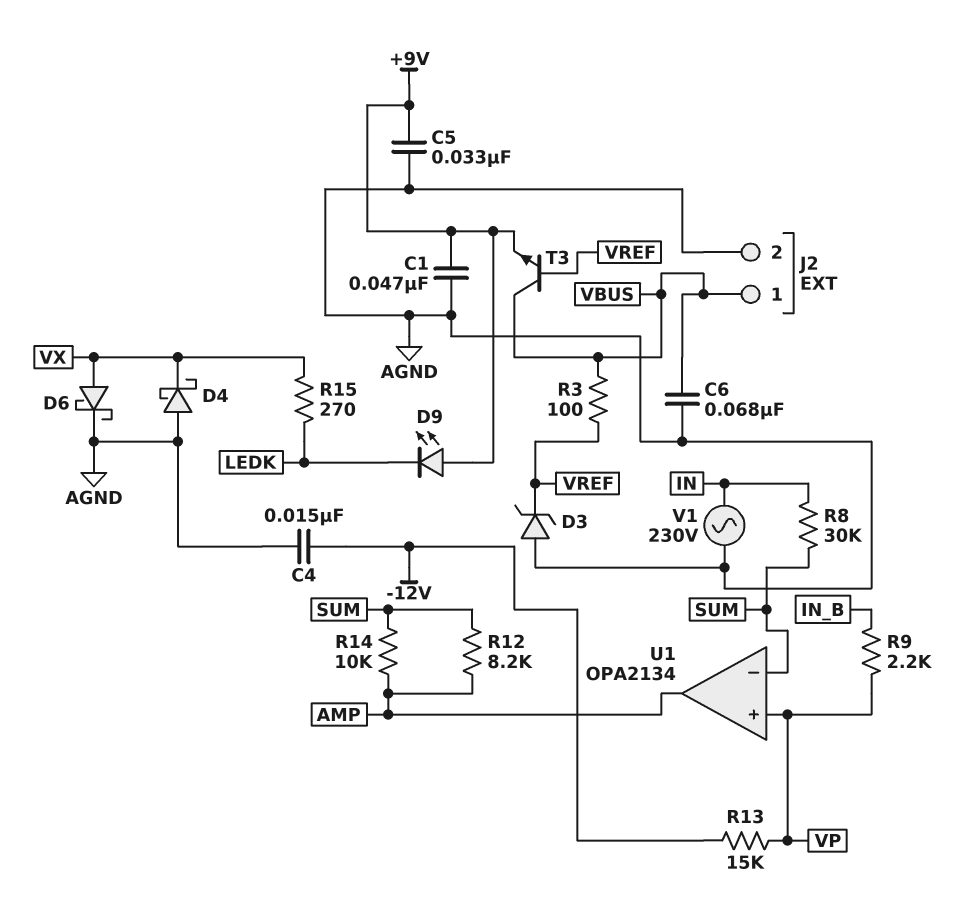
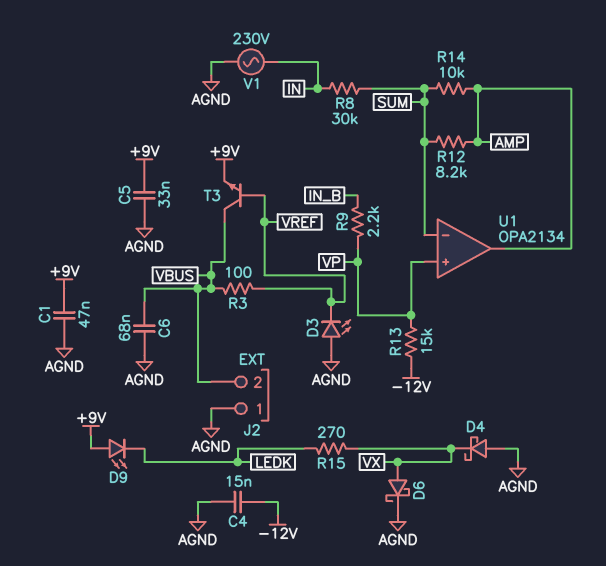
D3: zener (A AGND, K VREF) -> LED (A AGND, K VREF)
J2 pin 1: VBUS -> AGND
J2 pin 2: AGND -> VBUS

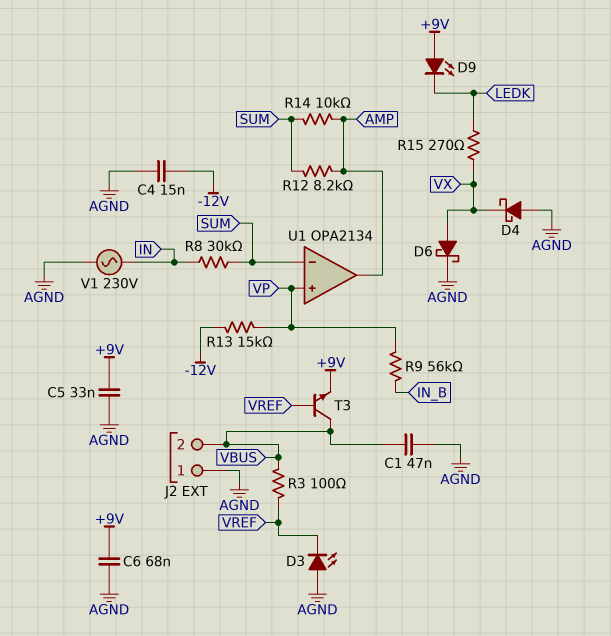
C1: 47nF (+9V, AGND) -> 47nF (AGND, VBUS)
C6: 68nF (AGND, VBUS) -> 68nF (+9V, AGND)
R9: 2.2k (IN_B, VP) -> 56k (IN_B, VP)

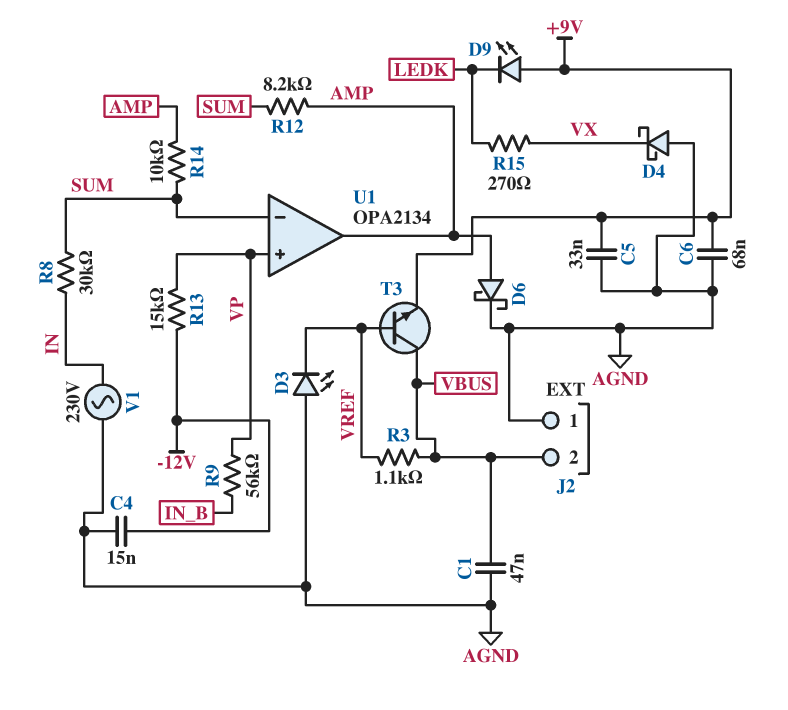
D6: schottky (A VX, K AGND) -> schottky (A AMP, K AGND)
R3: 100 (VBUS, VREF) -> 1.1k (VBUS, VREF)

